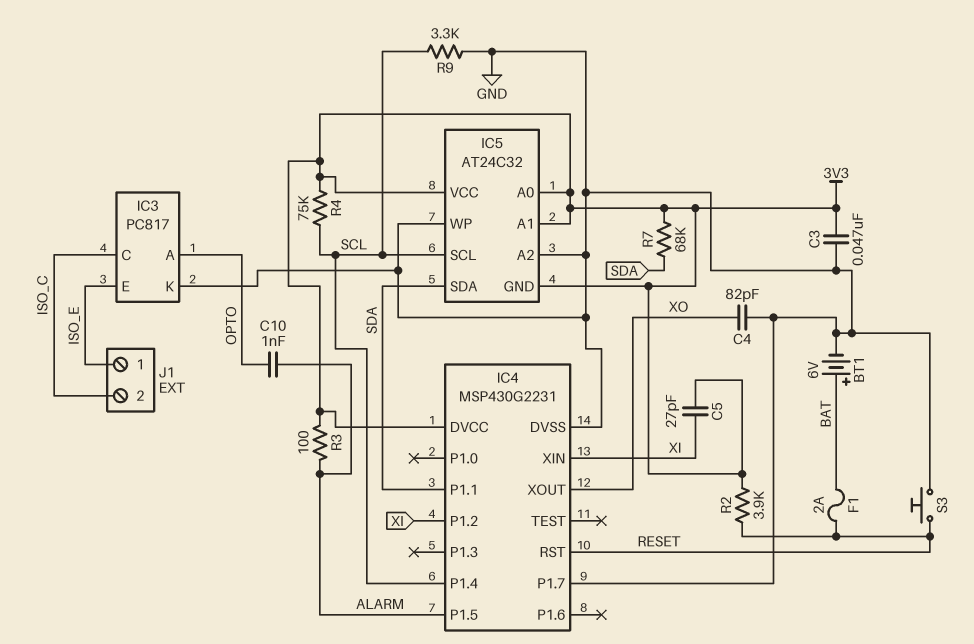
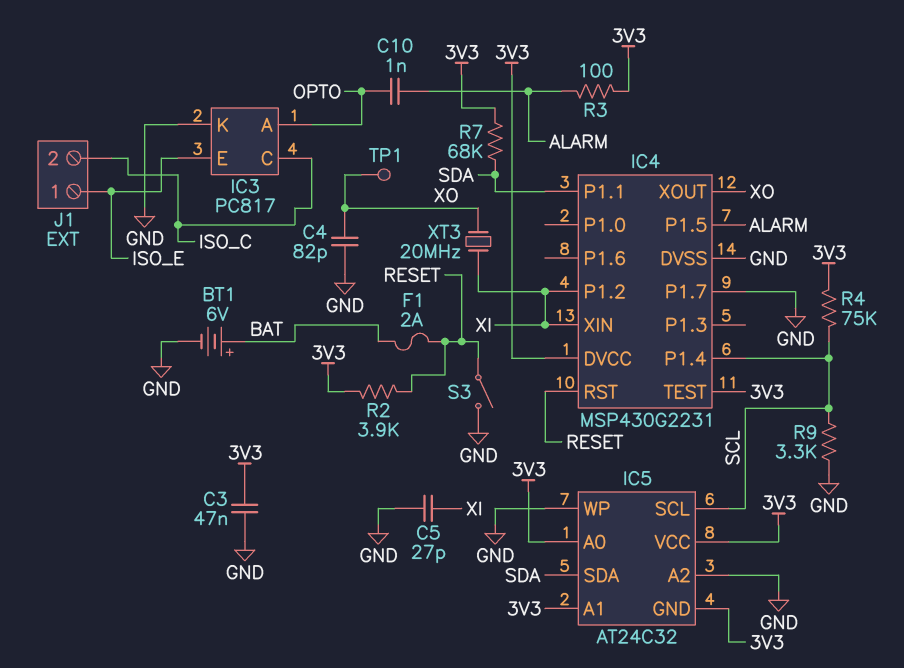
C5: 27pF (3V3, XI) -> 27pF (GND, XI)
IC4 pin TEST: none -> 3V3
S3: button (GND, RESET) -> switch (GND, RESET)
TP1: none -> test point (XO)
XT3: none -> 20MHz (XI, XO)

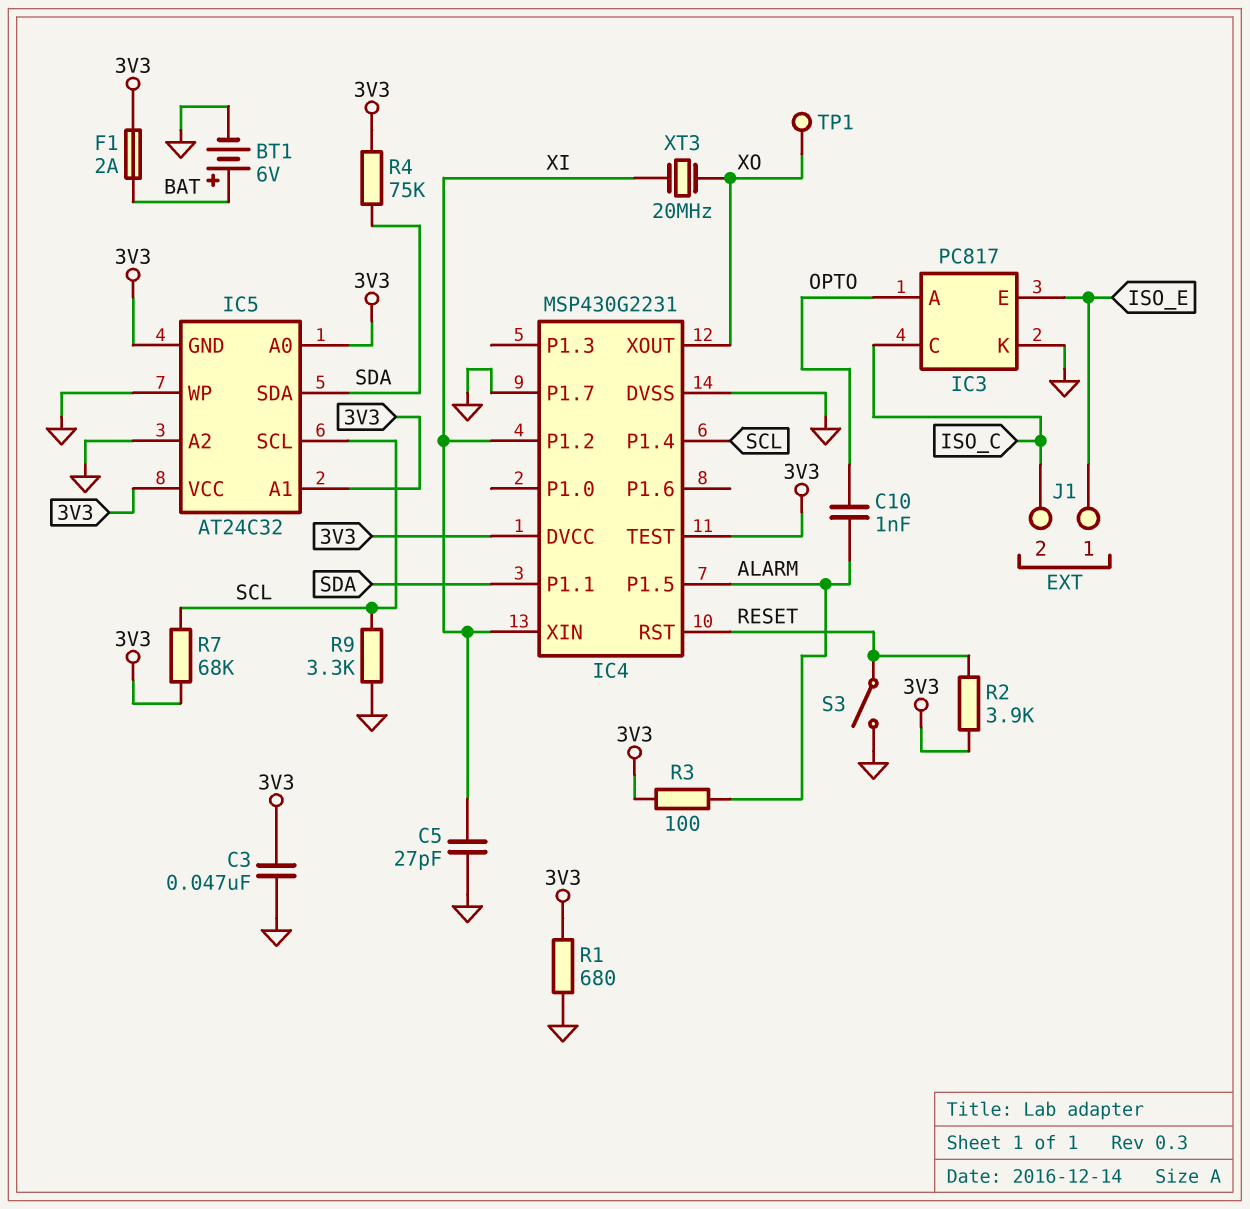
C4: 82pF (GND, XO) -> none
F1: 2A (BAT, RESET) -> 2A (3V3, BAT)
R1: none -> 680 (3V3, GND)
R4: 75k (3V3, SCL) -> 75k (3V3, SDA)
R7: 68k (3V3, SDA) -> 68k (3V3, SCL)

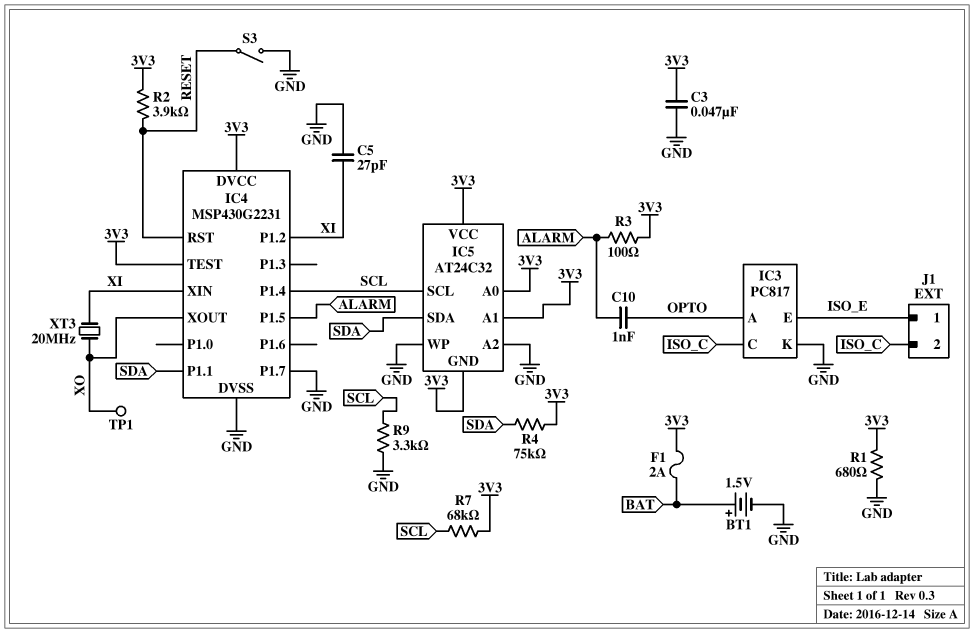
BT1: 6V (plus BAT, minus GND) -> 1.5V (plus BAT, minus GND)

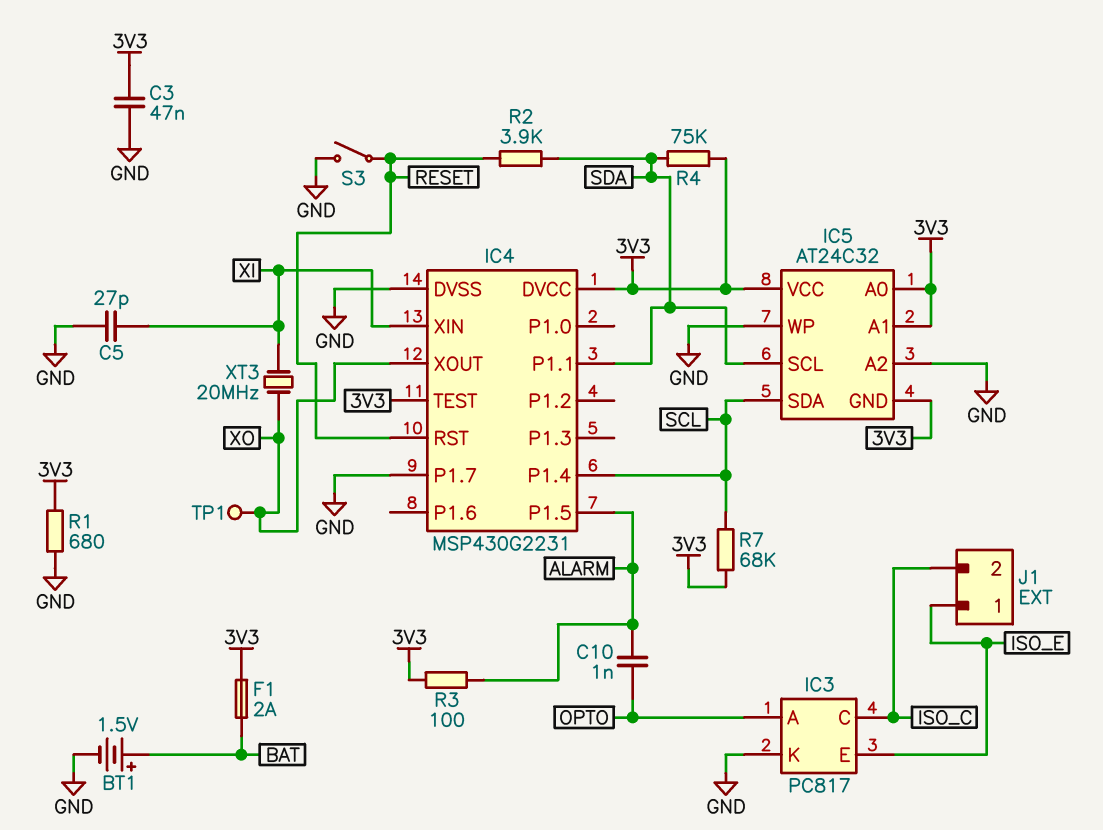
IC4 pin P1.2: XI -> none
IC5 pin SCL: SCL -> SDA
IC5 pin SDA: SDA -> SCL
R2: 3.9k (3V3, RESET) -> 3.9k (RESET, SDA)
R9: 3.3k (GND, SCL) -> none

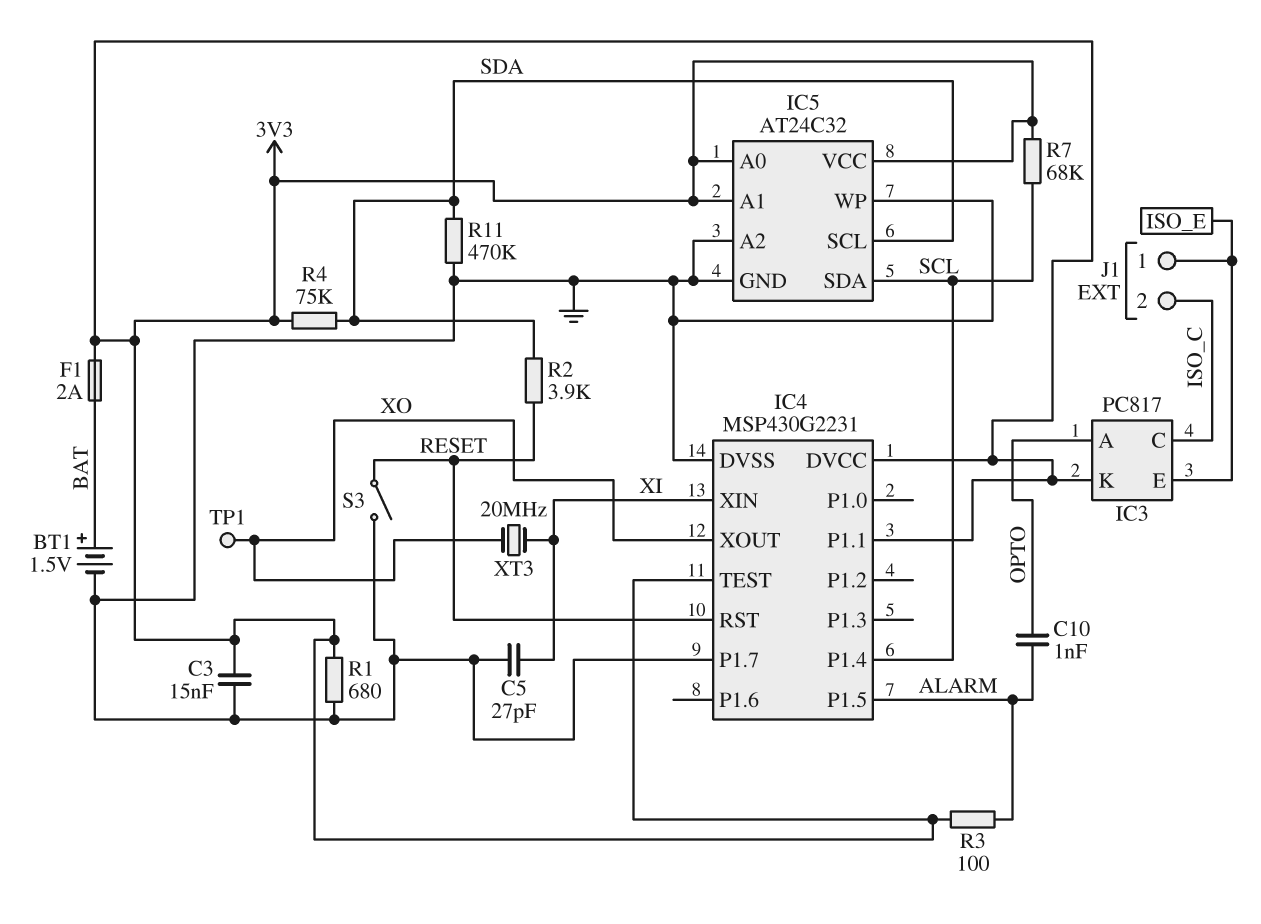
C3: 47nF (3V3, GND) -> 15nF (3V3, GND)
IC3 pin K: GND -> 3V3
IC4 pin P1.1: SDA -> 3V3
IC5 pin GND: 3V3 -> GND
R11: none -> 470k (GND, SDA)

